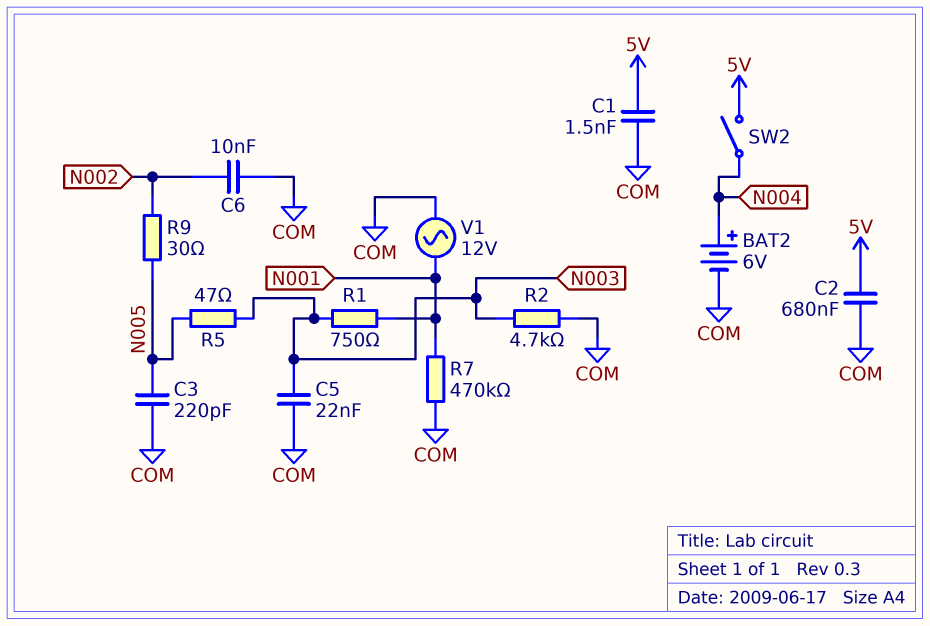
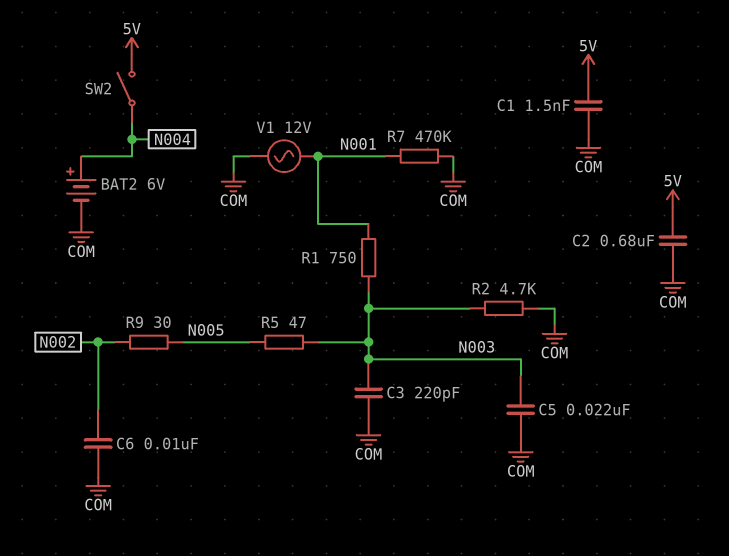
C3: 220pF (COM, N005) -> 220pF (COM, N003)

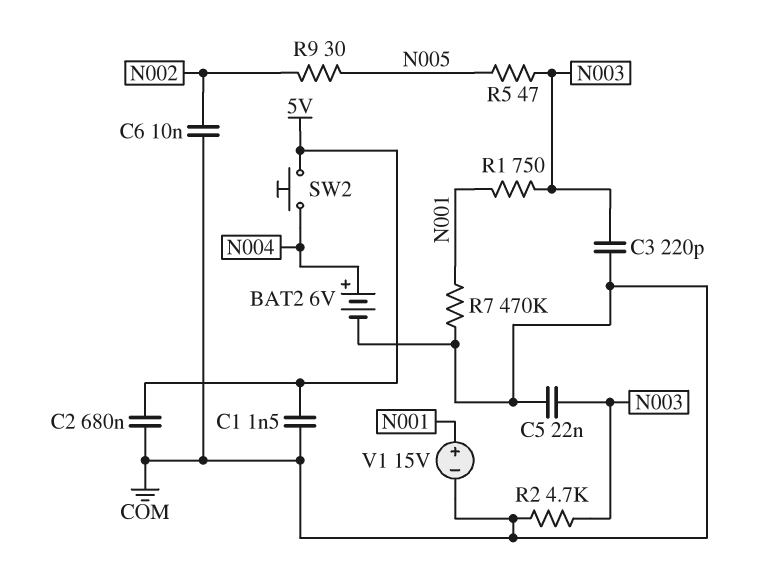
SW2: switch (5V, N004) -> button (5V, N004)
V1: AC 12V (COM, N001) -> 15V (plus N001, minus COM)

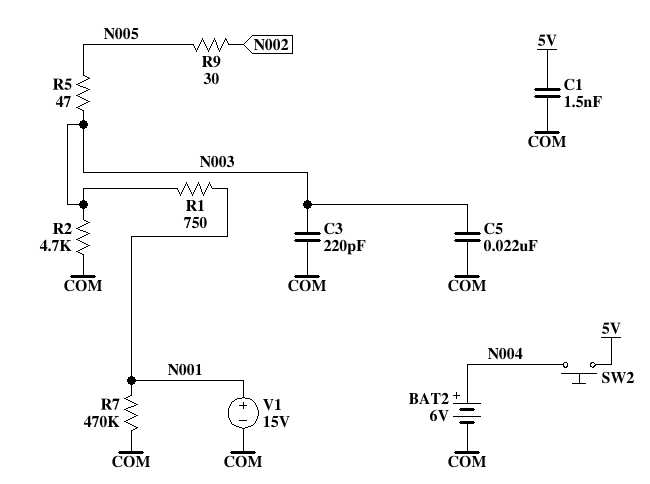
C2: 680nF (5V, COM) -> none
C6: 10nF (COM, N002) -> none

